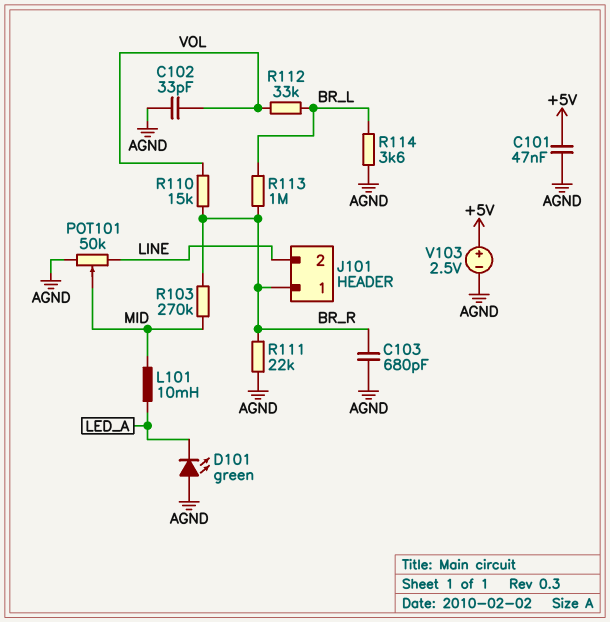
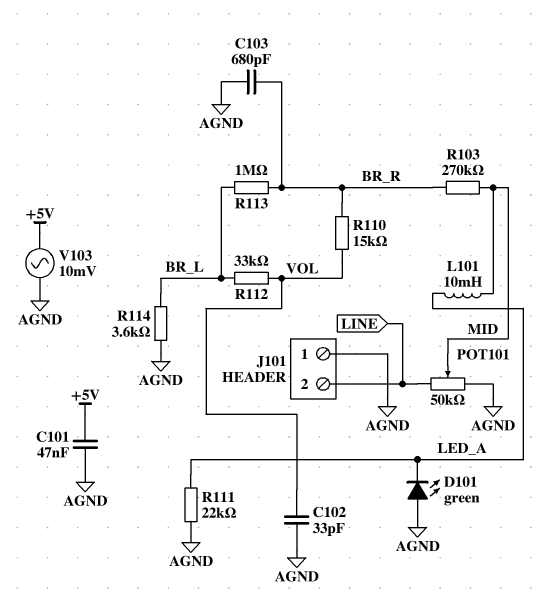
J101 pin 1: BR_R -> AGND
R111: 22k (AGND, BR_R) -> 22k (AGND, LED_A)
V103: 2.5V (plus +5V, minus AGND) -> AC 10mV (+5V, AGND)

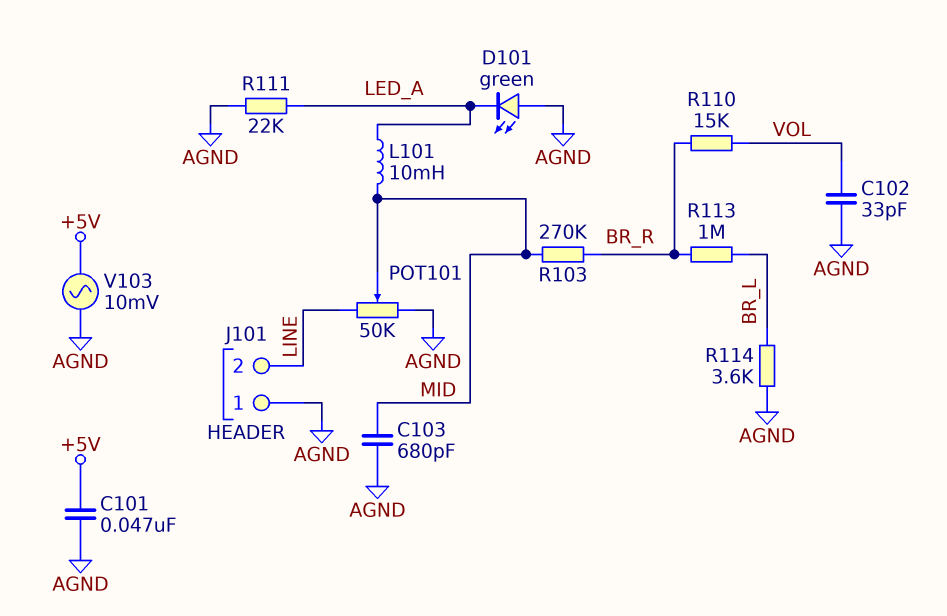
C103: 680pF (AGND, BR_R) -> 680pF (AGND, MID)
R112: 33k (BR_L, VOL) -> none

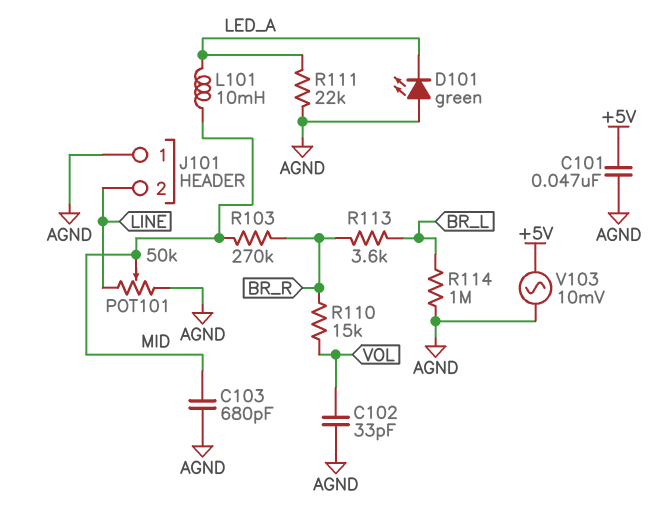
R113: 1M (BR_L, BR_R) -> 3.6k (BR_L, BR_R)
R114: 3.6k (AGND, BR_L) -> 1M (AGND, BR_L)

